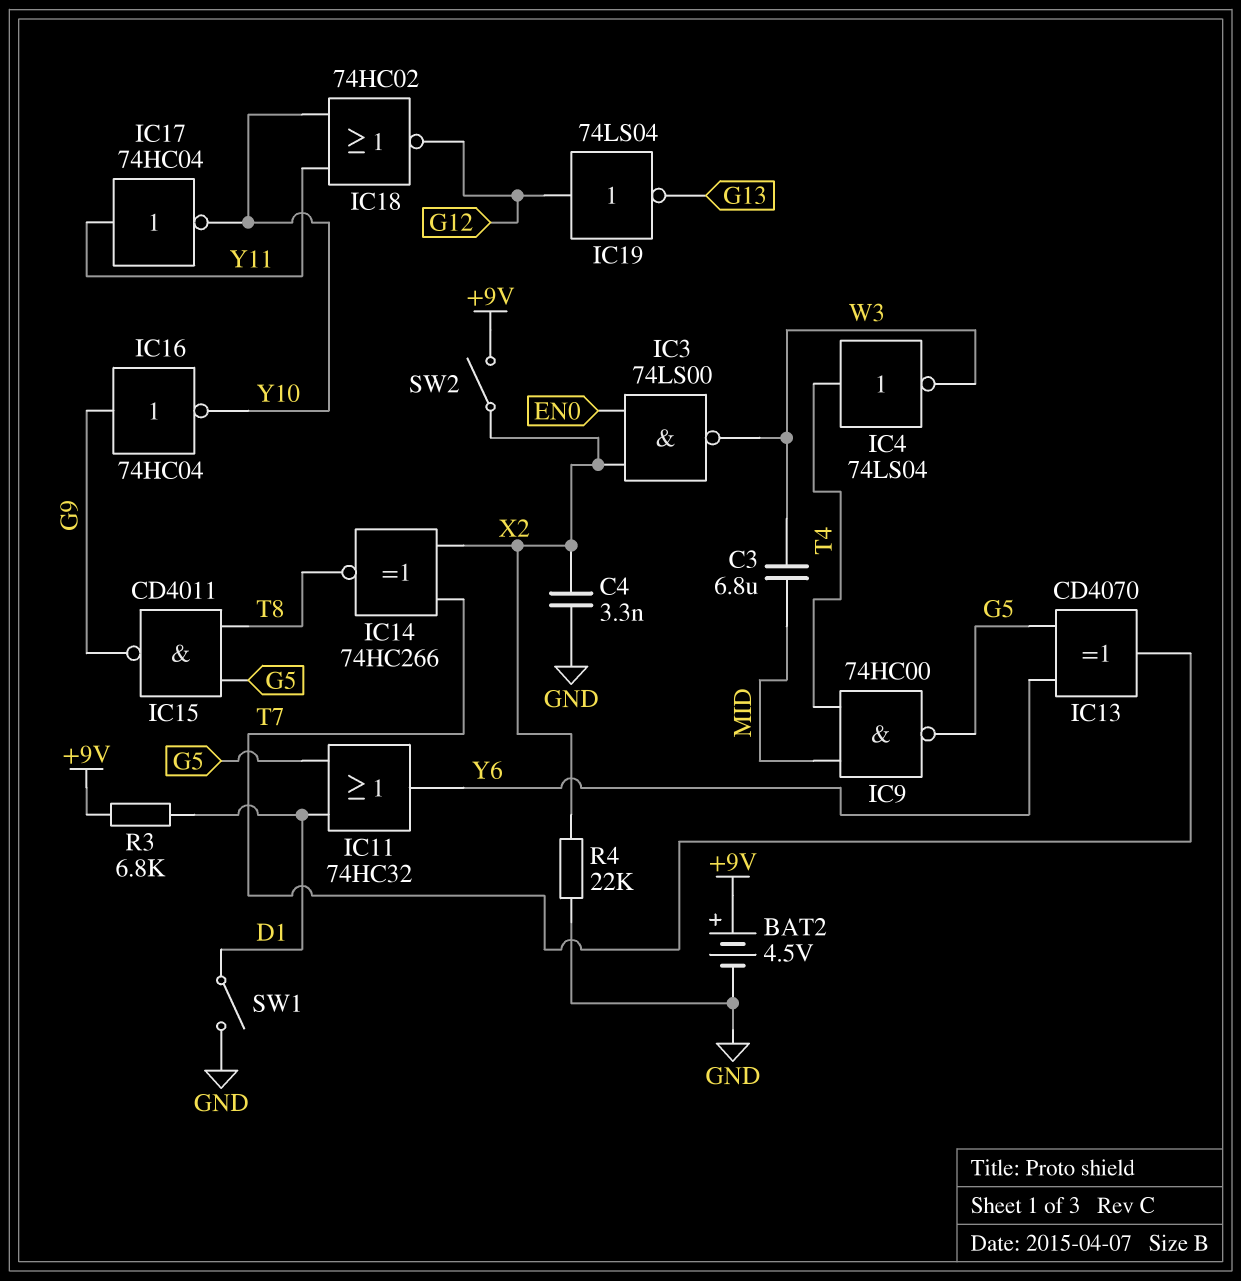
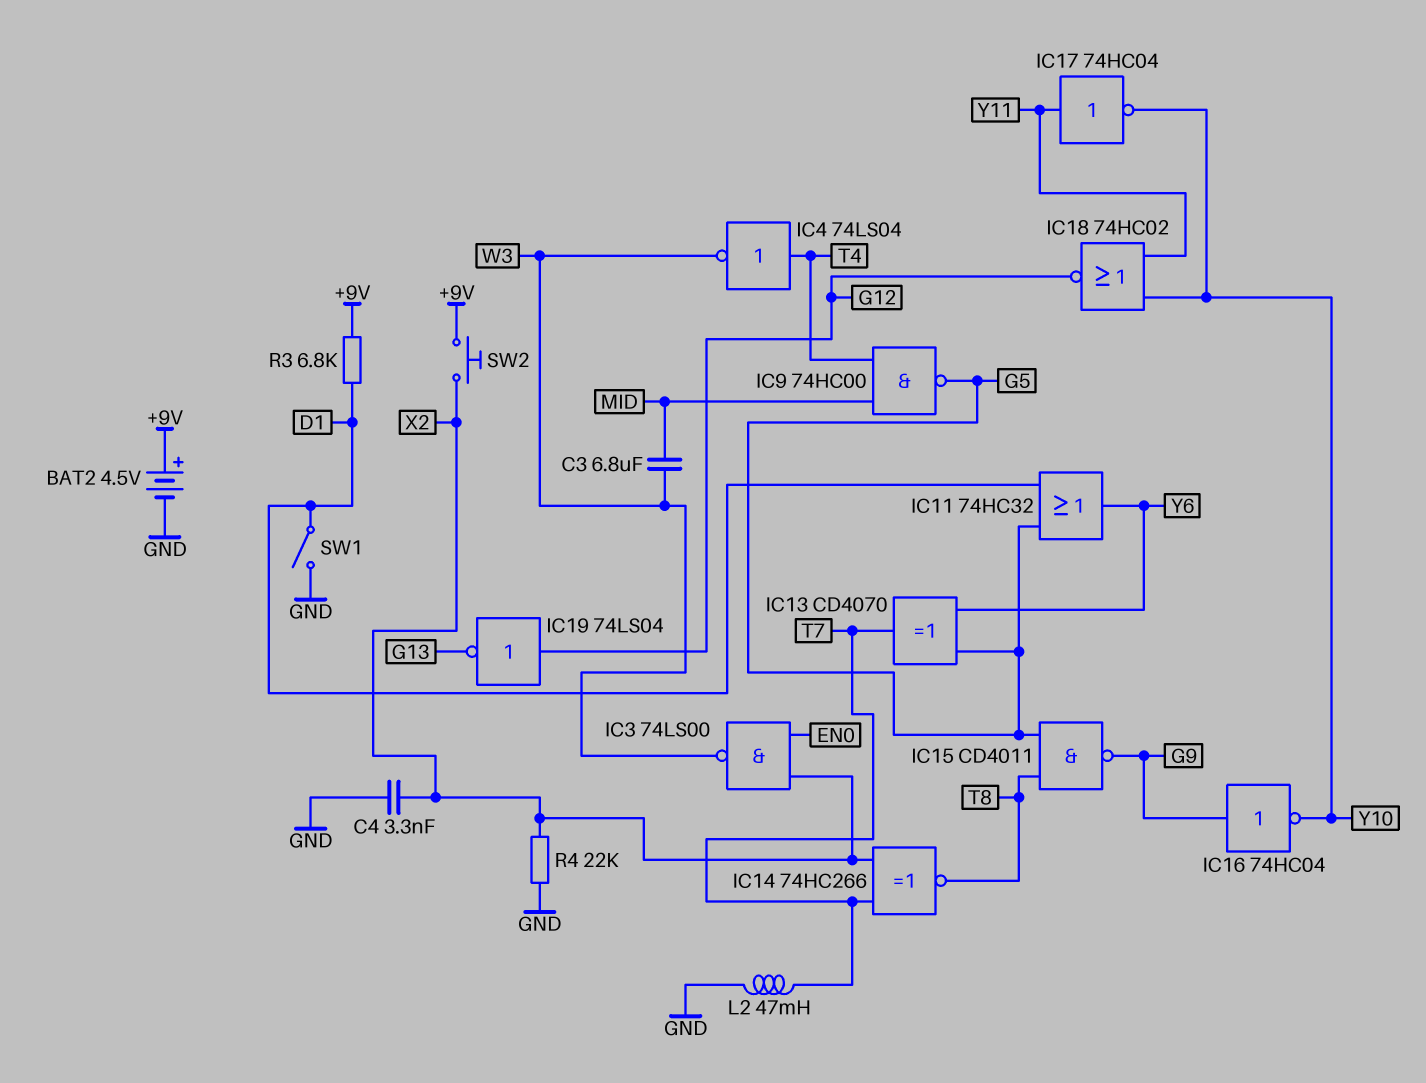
L2: none -> 47mH (GND, T7)
SW2: switch (+9V, X2) -> button (+9V, X2)

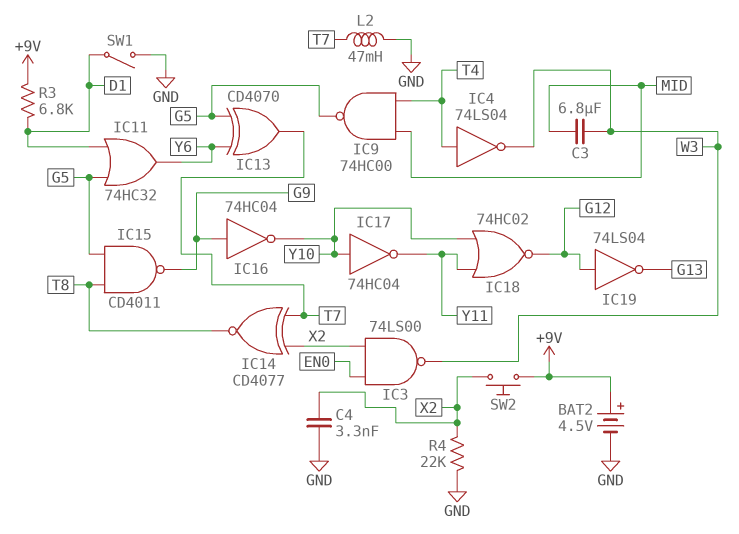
IC14: XNOR 74HC266 (in T7, in X2, out T8) -> XNOR CD4077 (in T7, in X2, out T8)
IC17: NOT 74HC04 (in Y11, out Y10) -> NOT 74HC04 (in Y10, out Y11)

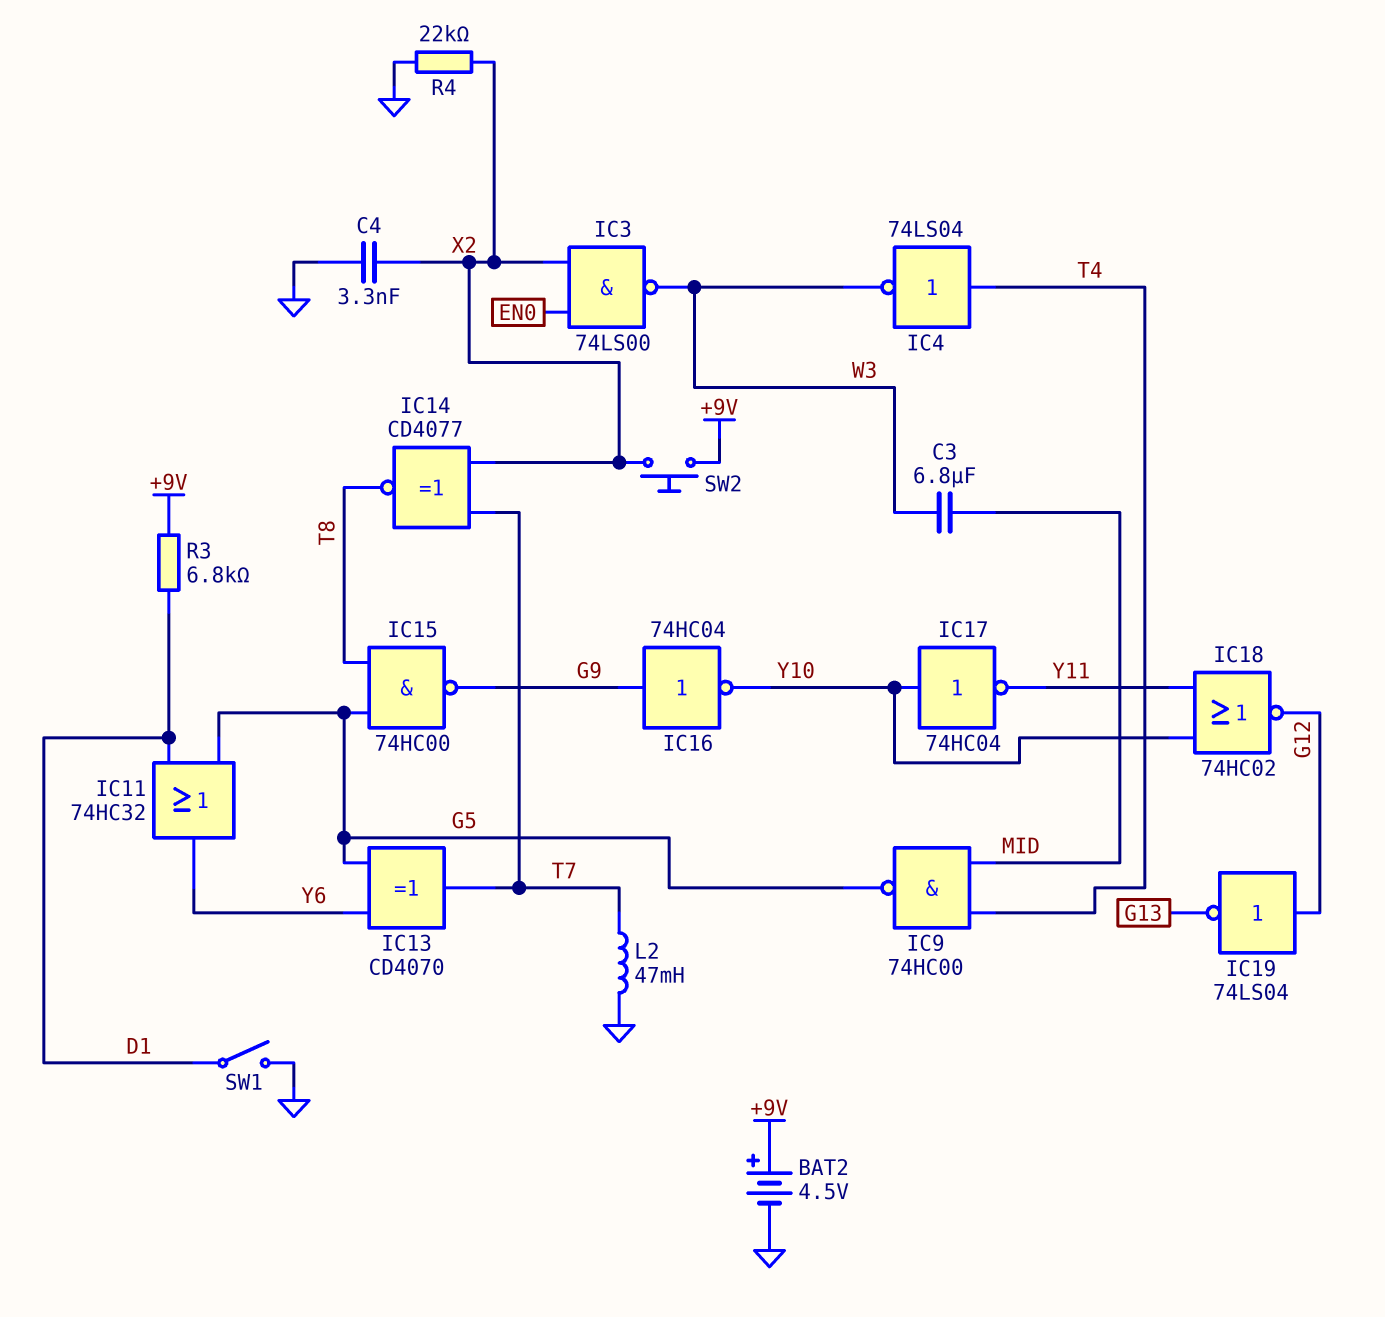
IC15: NAND CD4011 (in G5, in T8, out G9) -> NAND 74HC00 (in G5, in T8, out G9)

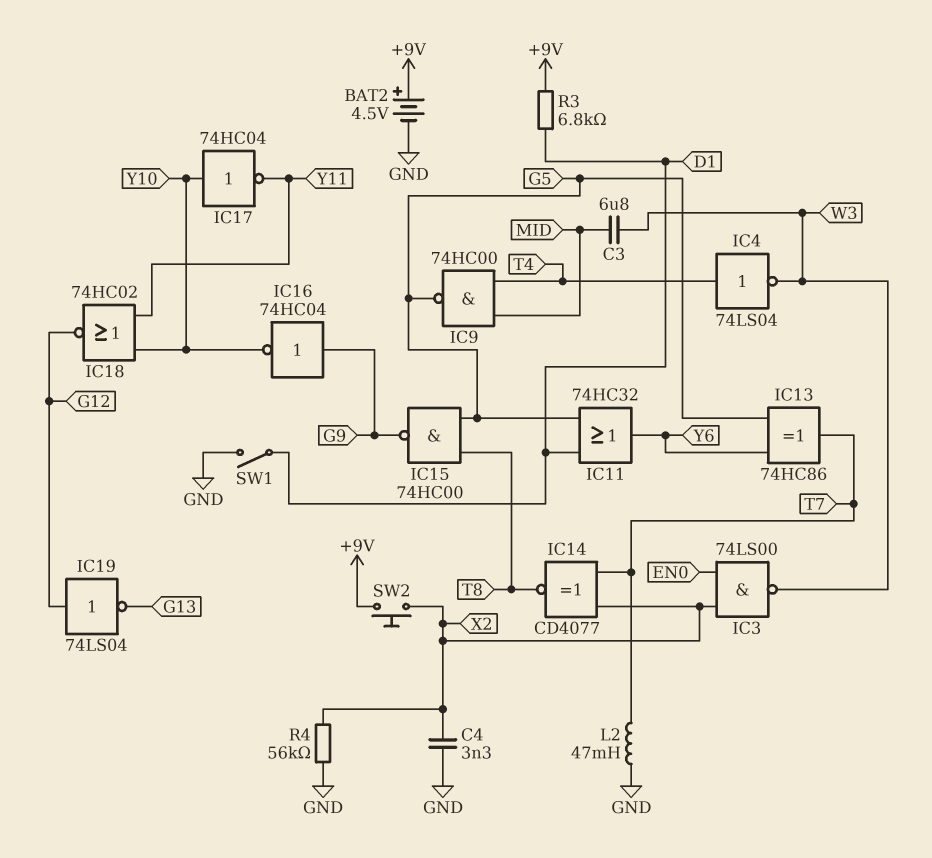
IC13: XOR CD4070 (in G5, in Y6, out T7) -> XOR 74HC86 (in G5, in Y6, out T7)
R4: 22k (GND, X2) -> 56k (GND, X2)

